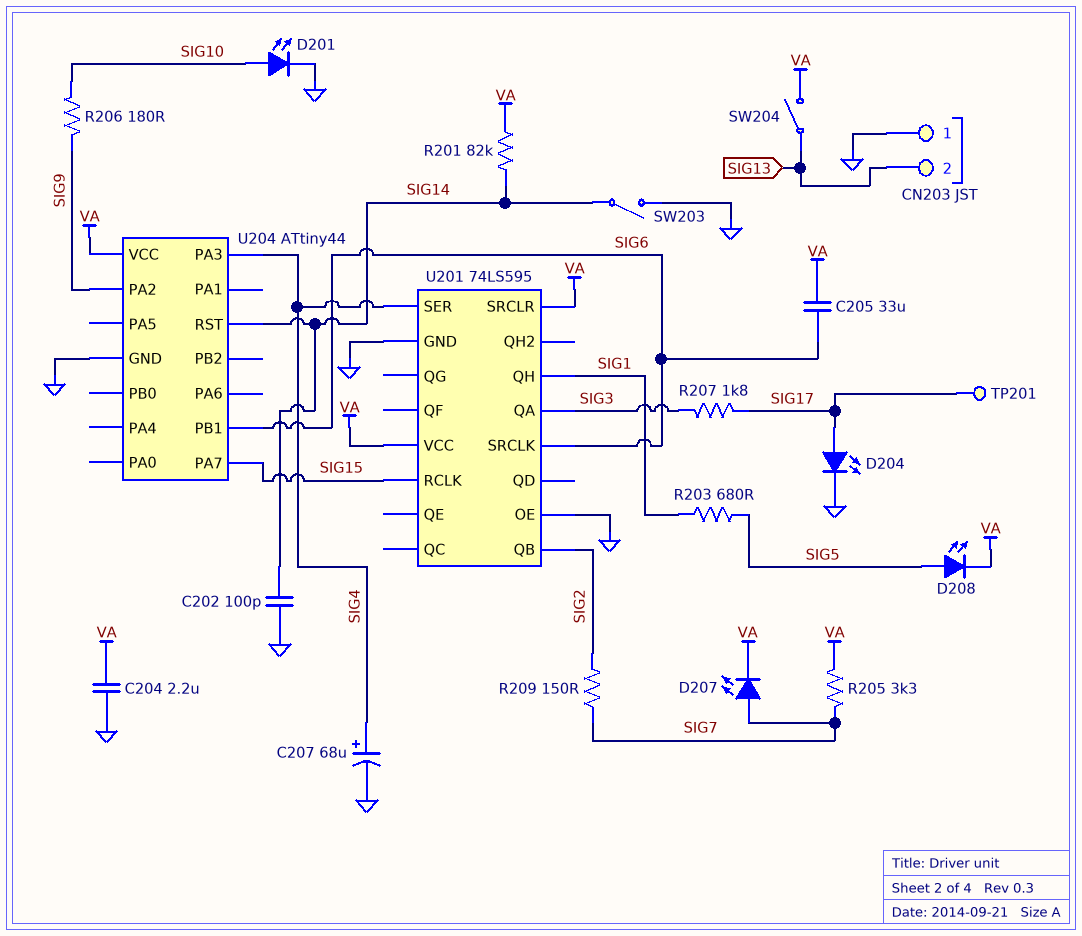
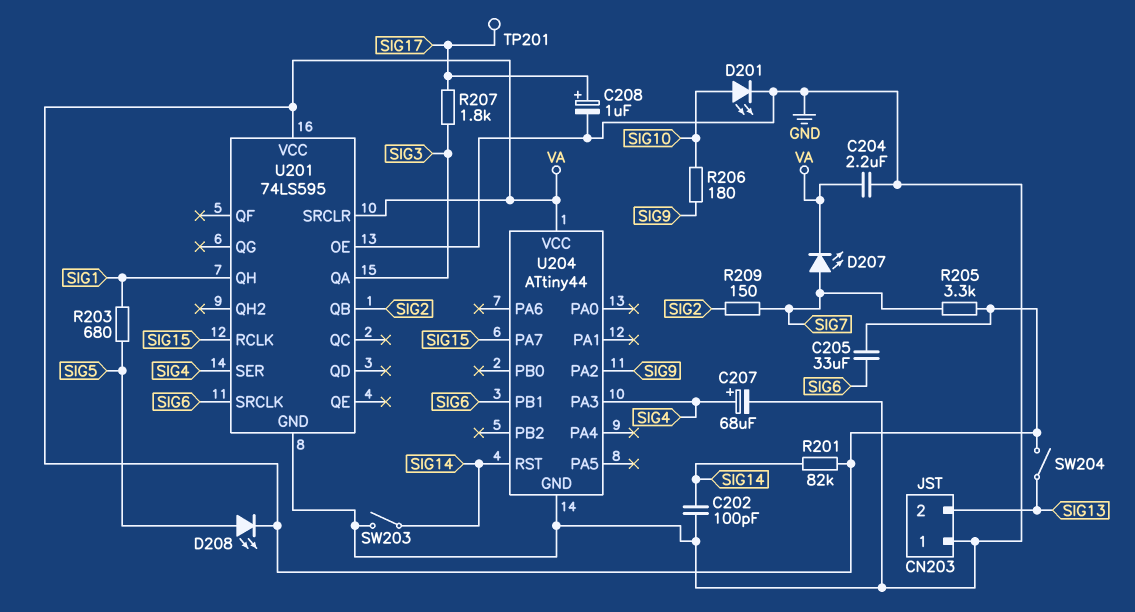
C208: none -> 1uF (plus SIG17, minus GND)
D204: LED (A SIG17, K GND) -> none

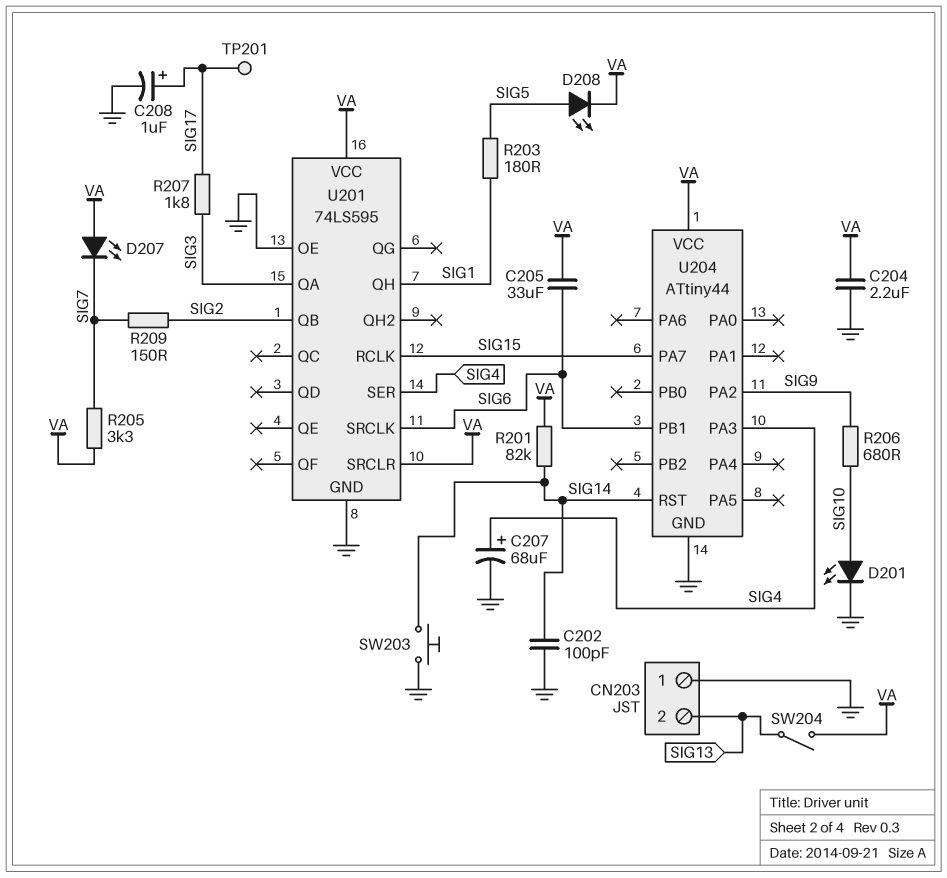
D207: LED (A SIG7, K VA) -> LED (A VA, K SIG7)
R203: 680 (SIG1, SIG5) -> 180 (SIG1, SIG5)
R206: 180 (SIG9, SIG10) -> 680 (SIG9, SIG10)
SW203: switch (GND, SIG14) -> button (GND, SIG14)

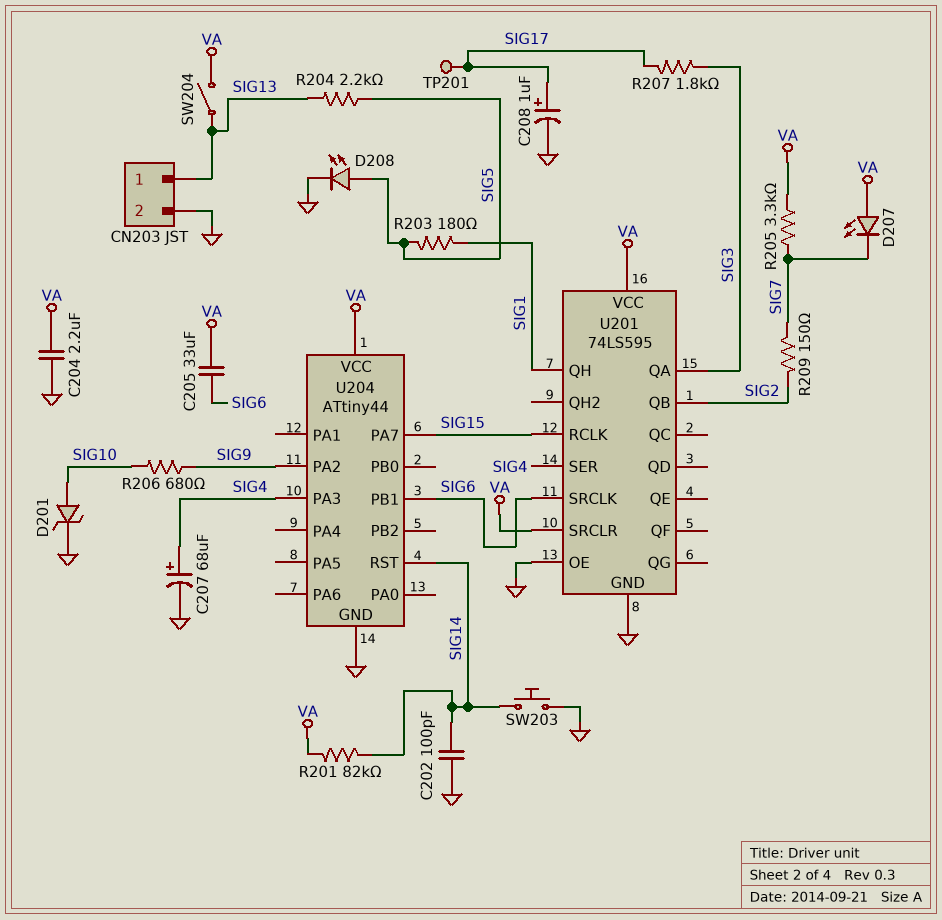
CN203 pin 1: GND -> SIG13
CN203 pin 2: SIG13 -> GND
D201: LED (A SIG10, K GND) -> zener (A SIG10, K GND)
D208: LED (A SIG5, K VA) -> LED (A SIG5, K GND)
R204: none -> 2.2k (SIG5, SIG13)

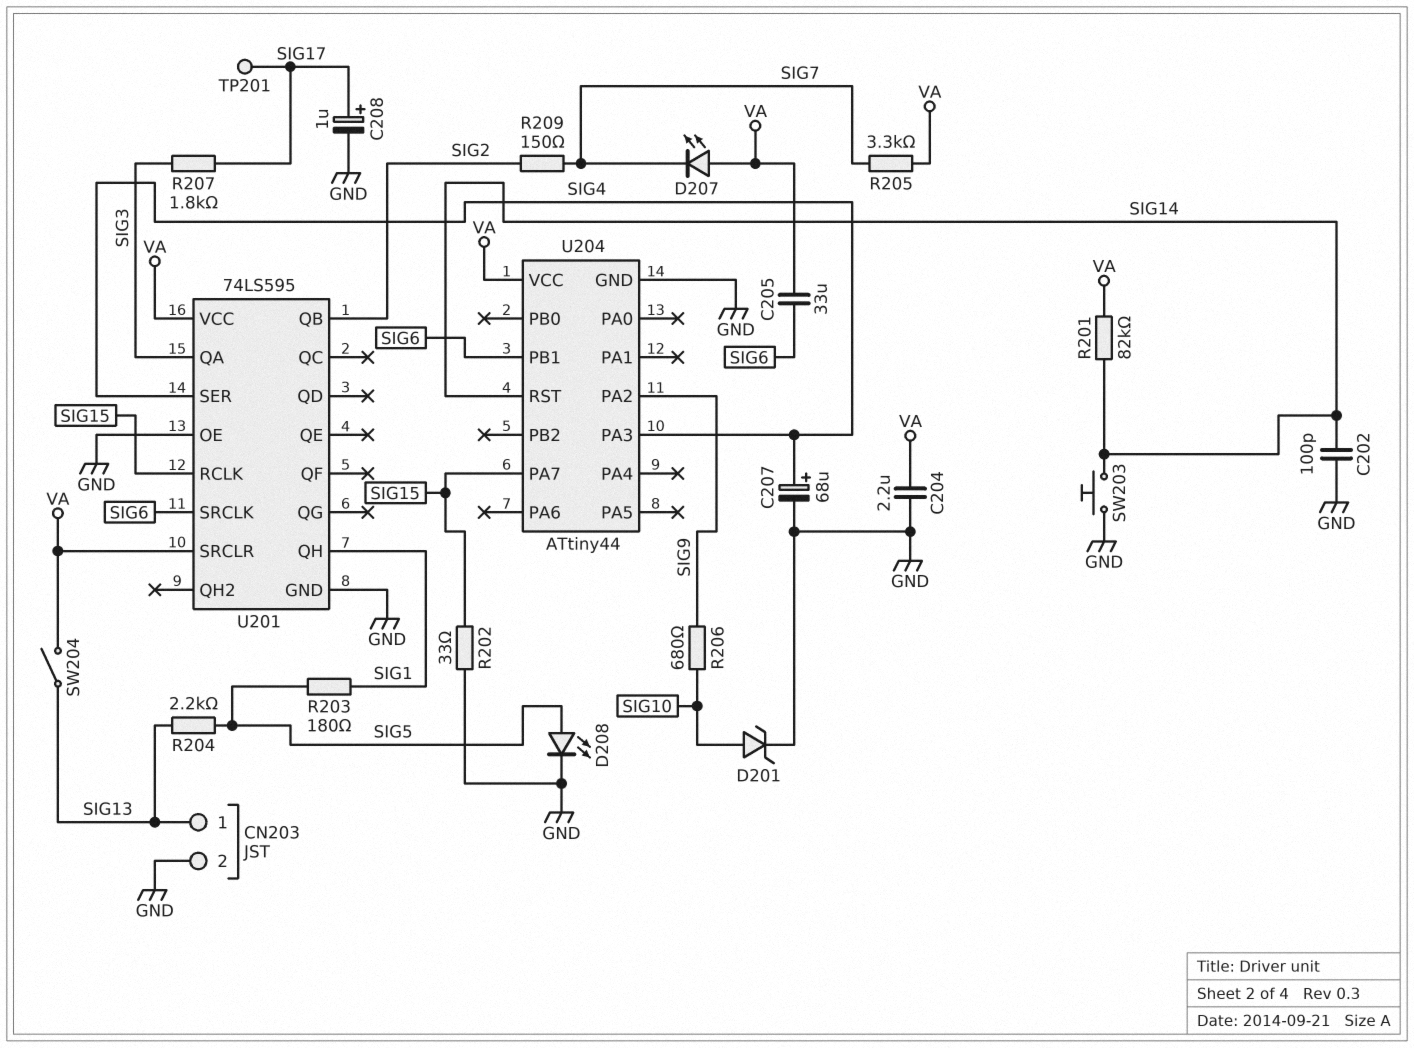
R202: none -> 33 (GND, SIG15)

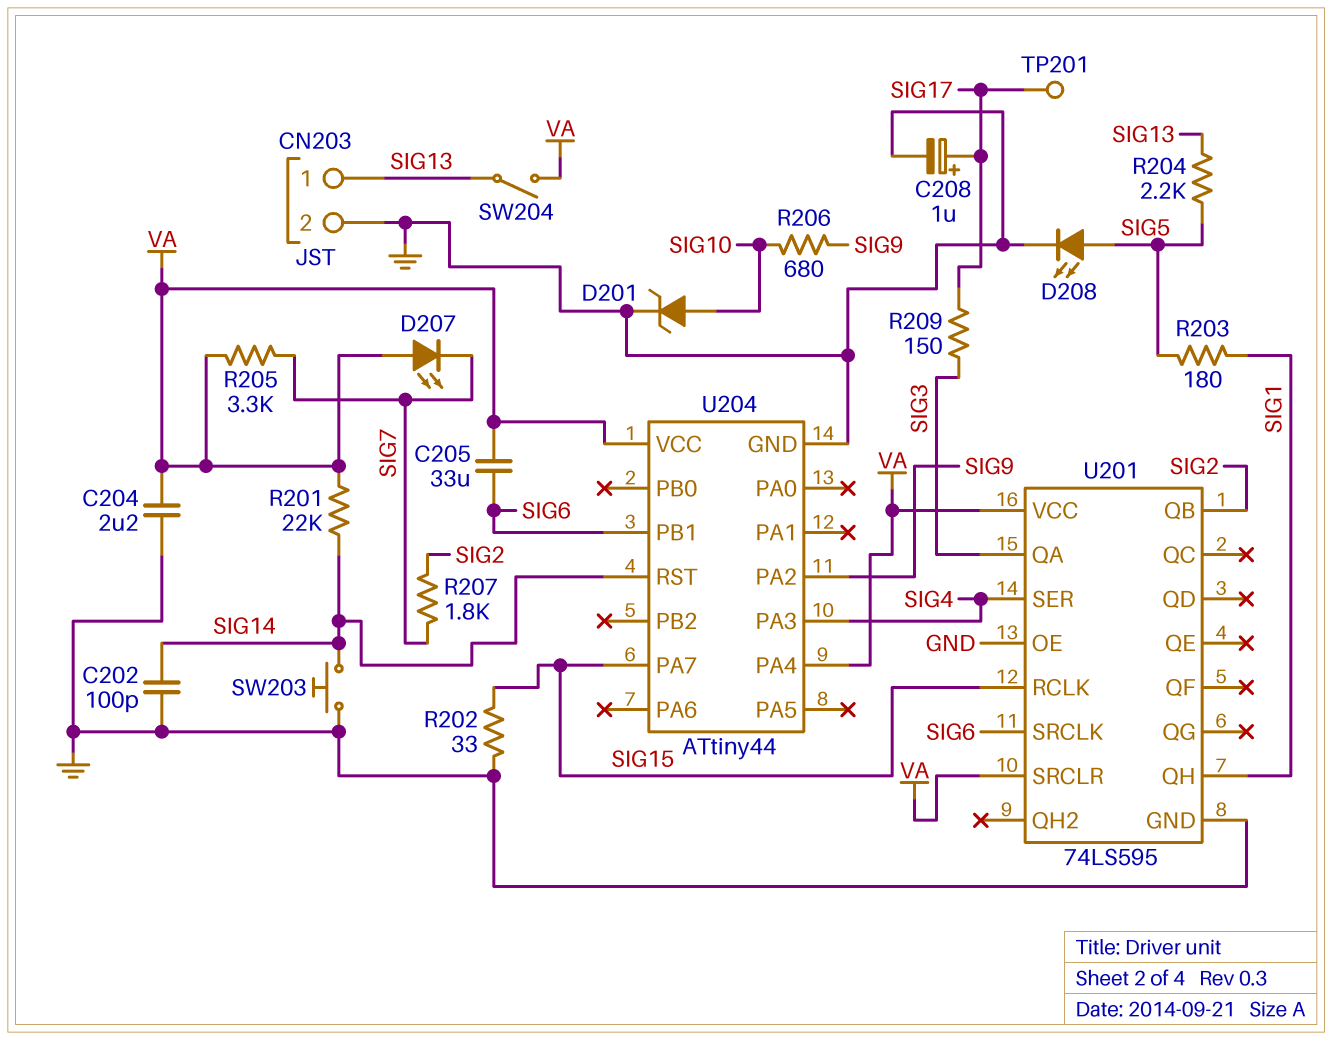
C207: 68uF (plus SIG4, minus GND) -> none
R201: 82k (SIG14, VA) -> 22k (SIG14, VA)
R207: 1.8k (SIG3, SIG17) -> 1.8k (SIG2, SIG7)
R209: 150 (SIG2, SIG7) -> 150 (SIG3, SIG17)
U204 pin PA4: none -> VA

